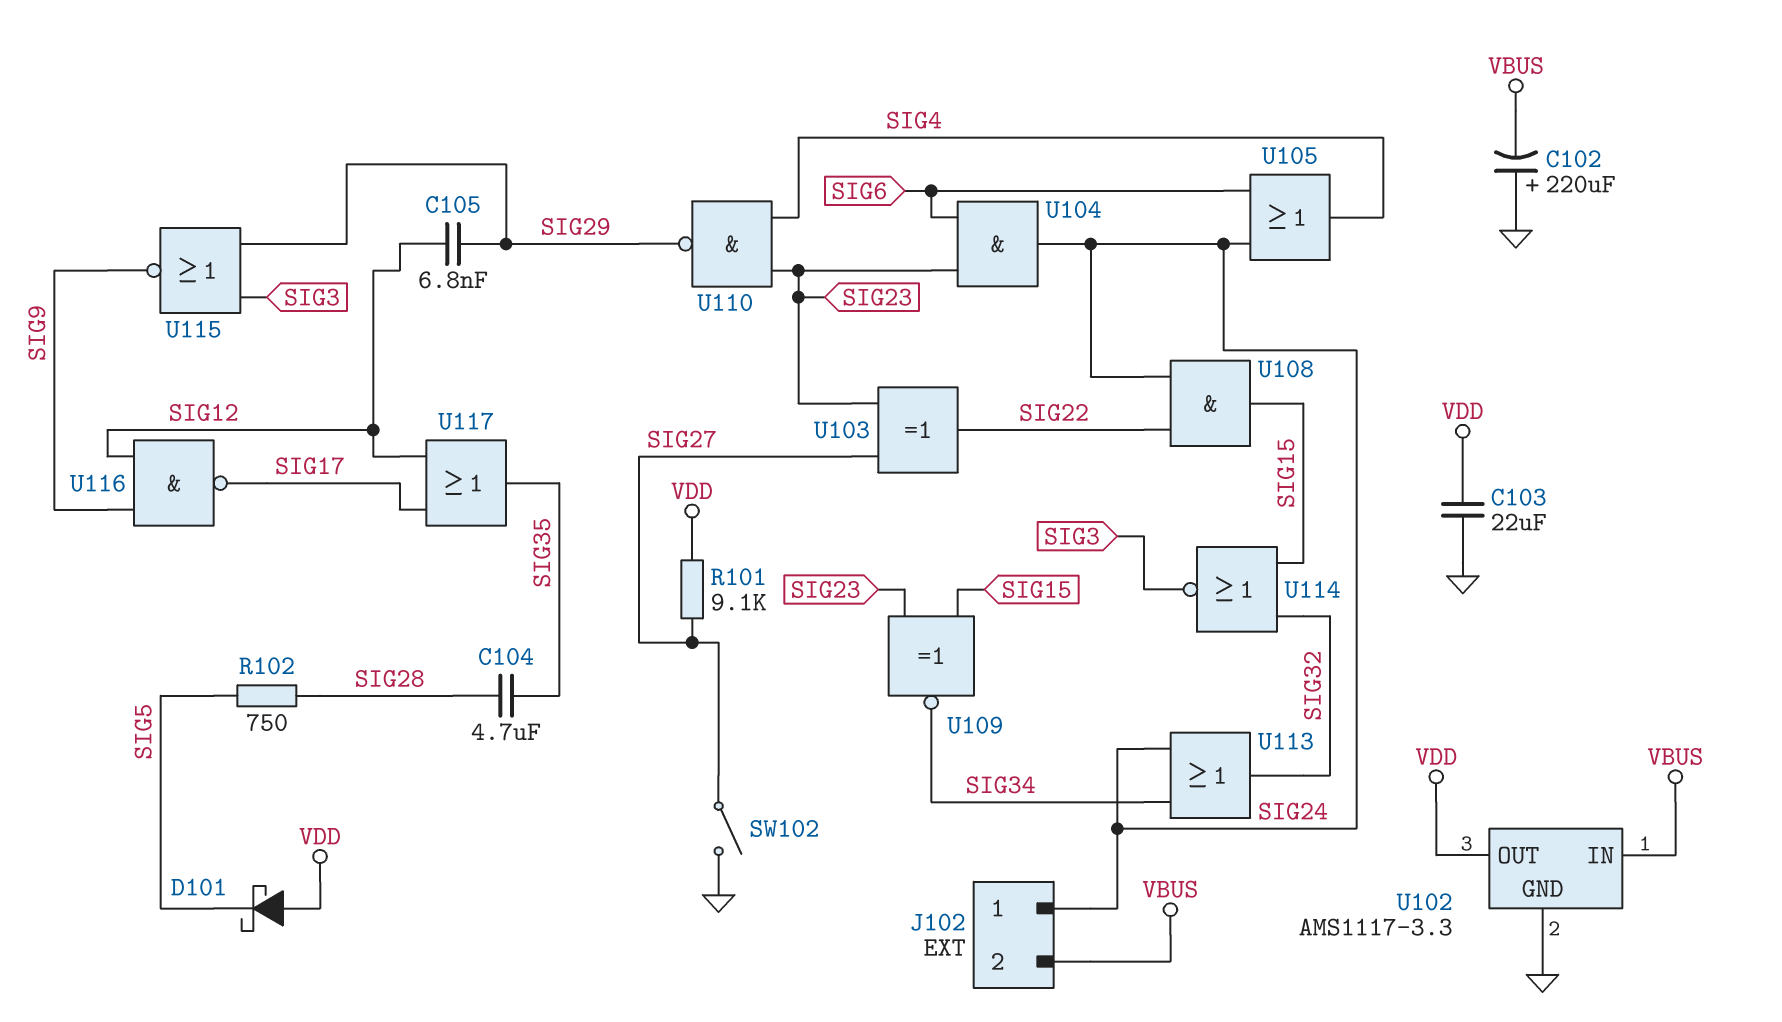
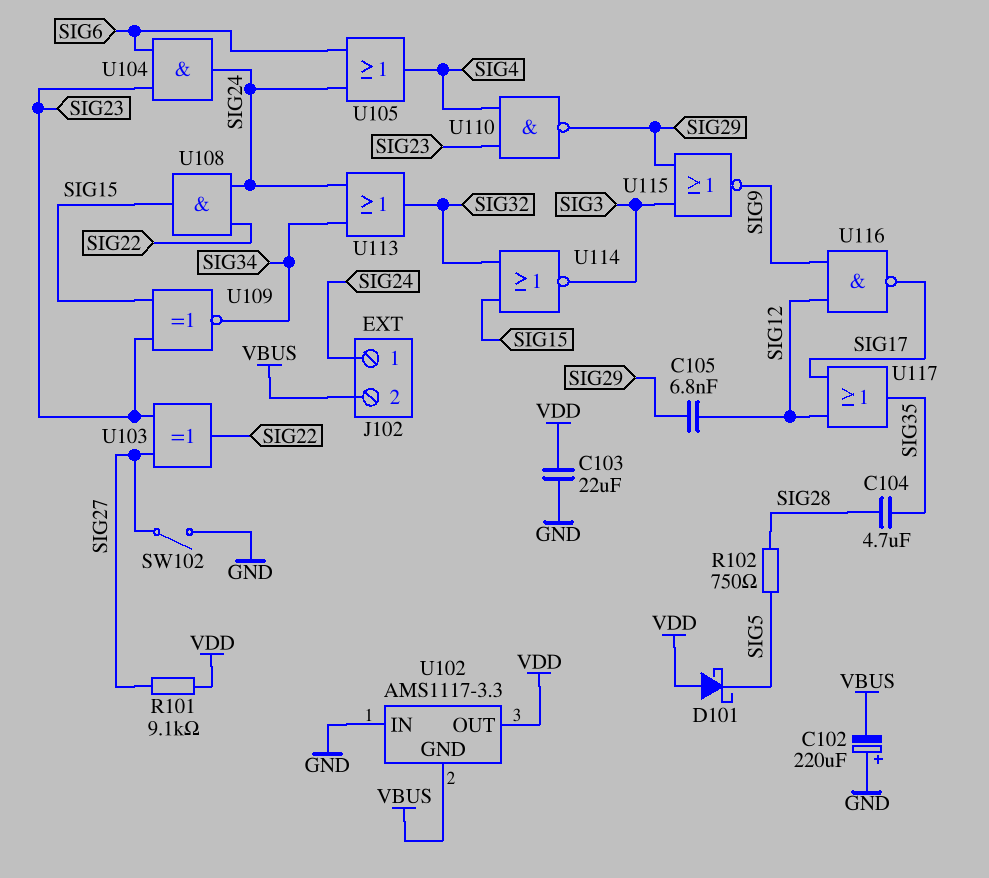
U102 pin GND: GND -> VBUS
U102 pin IN: VBUS -> GND

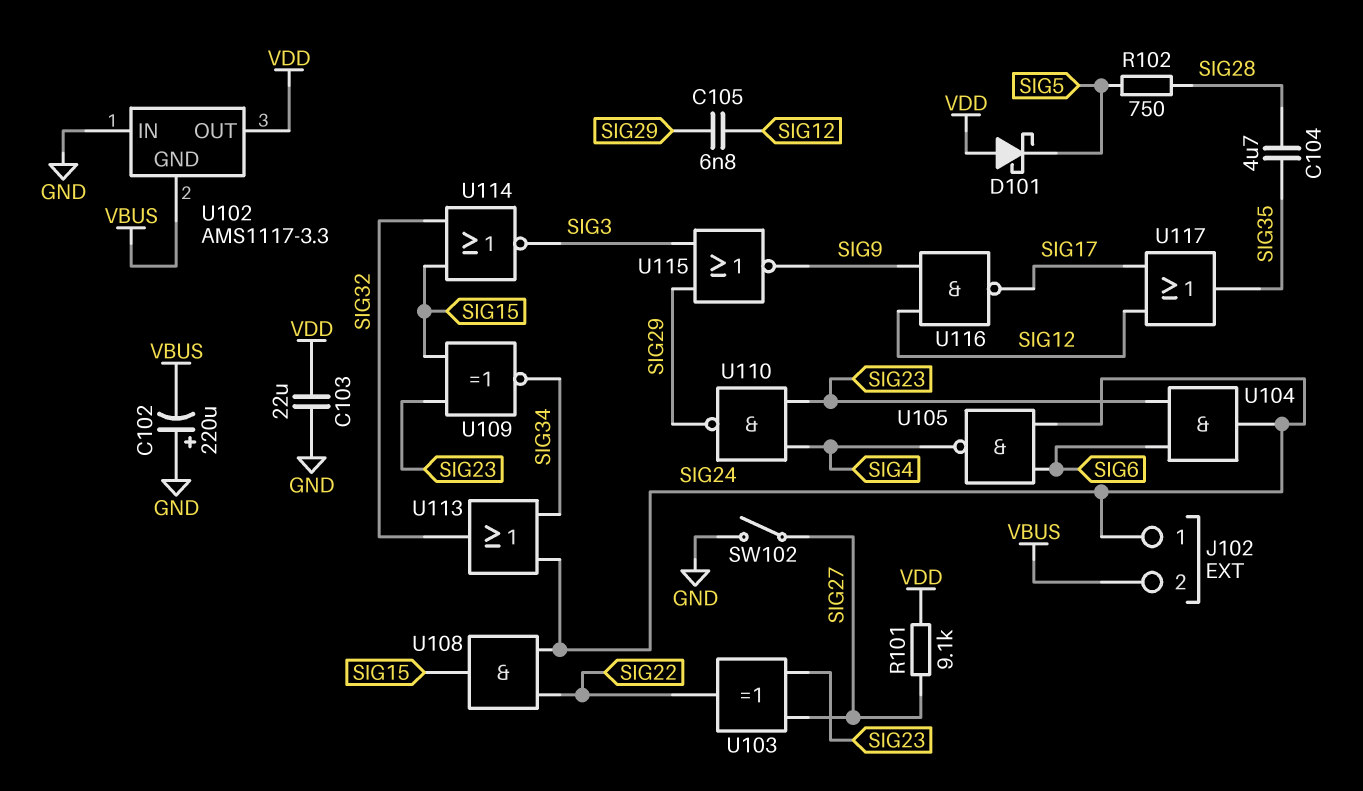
U105: OR (in SIG6, in SIG24, out SIG4) -> NAND (in SIG6, in SIG24, out SIG4)

